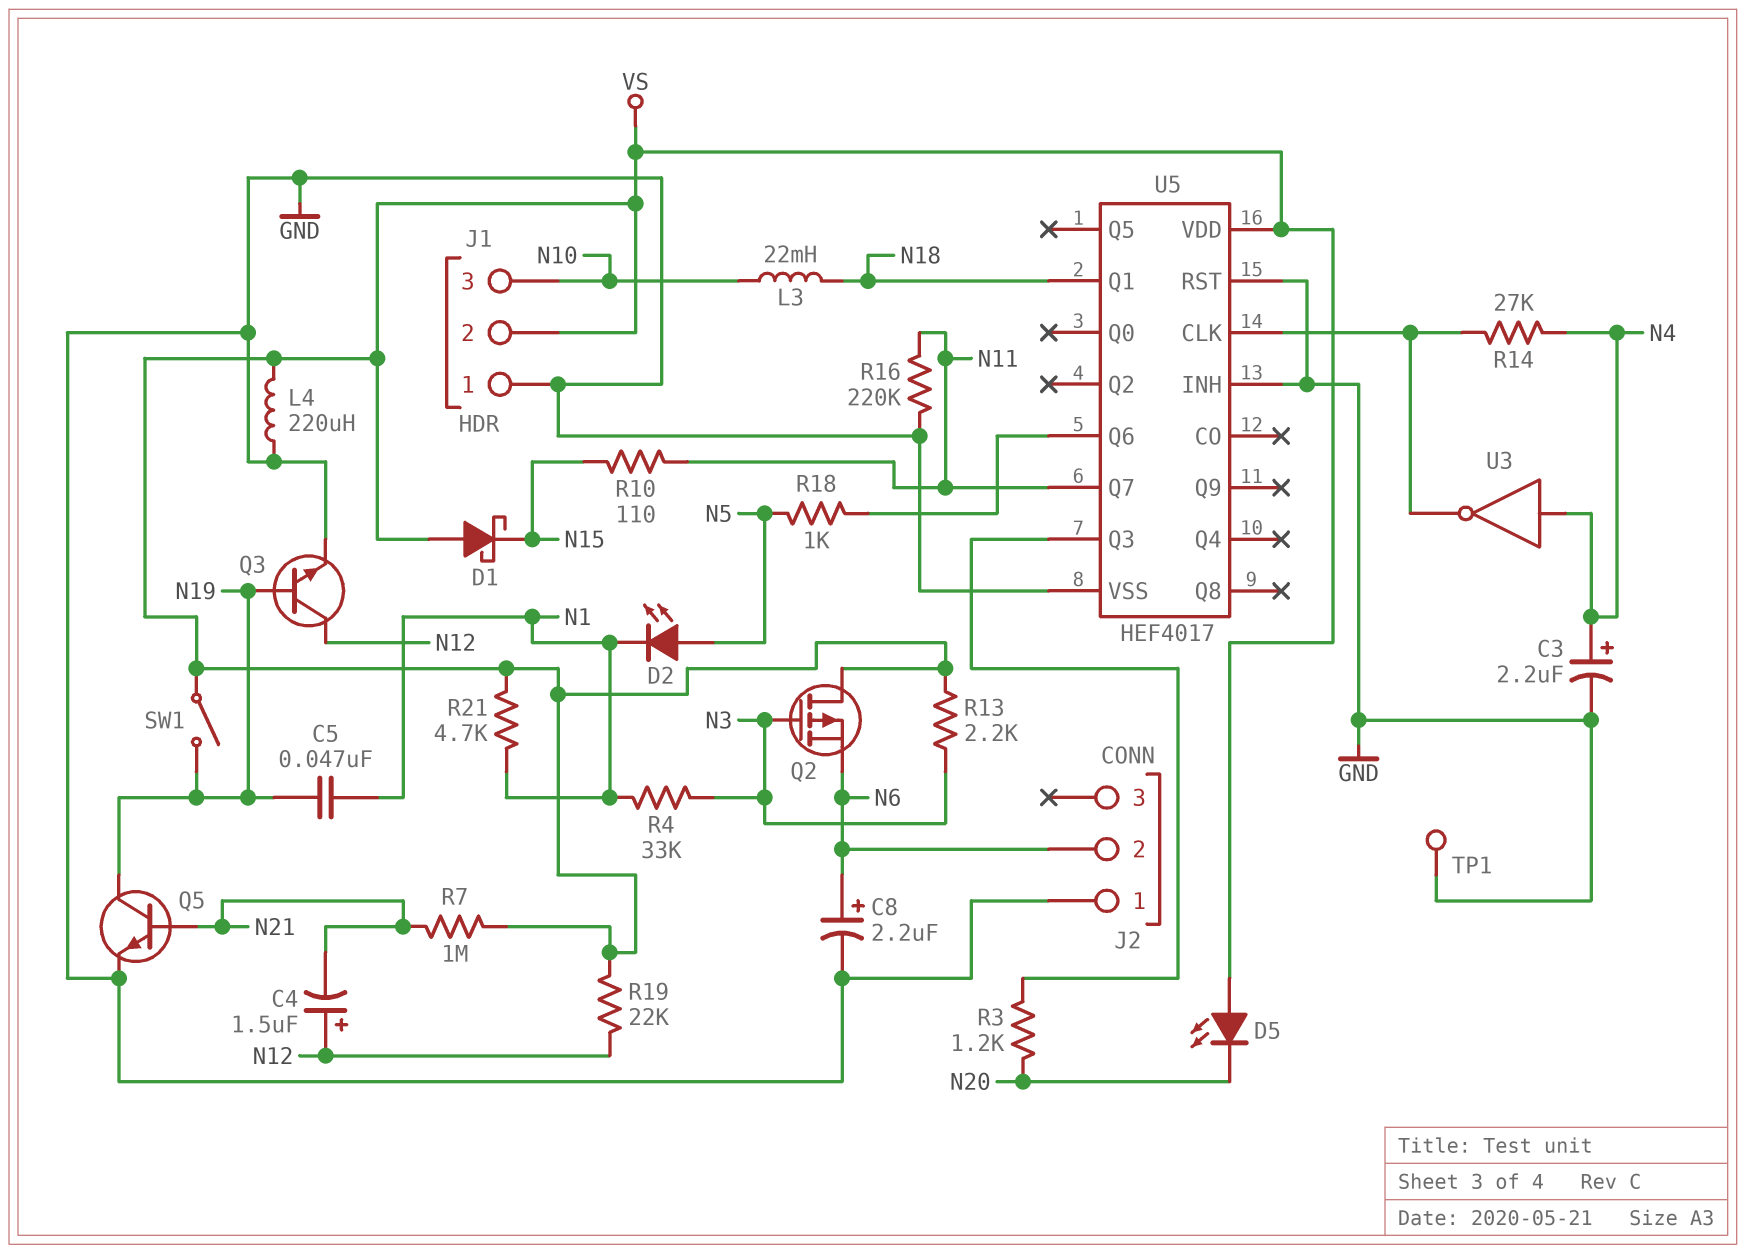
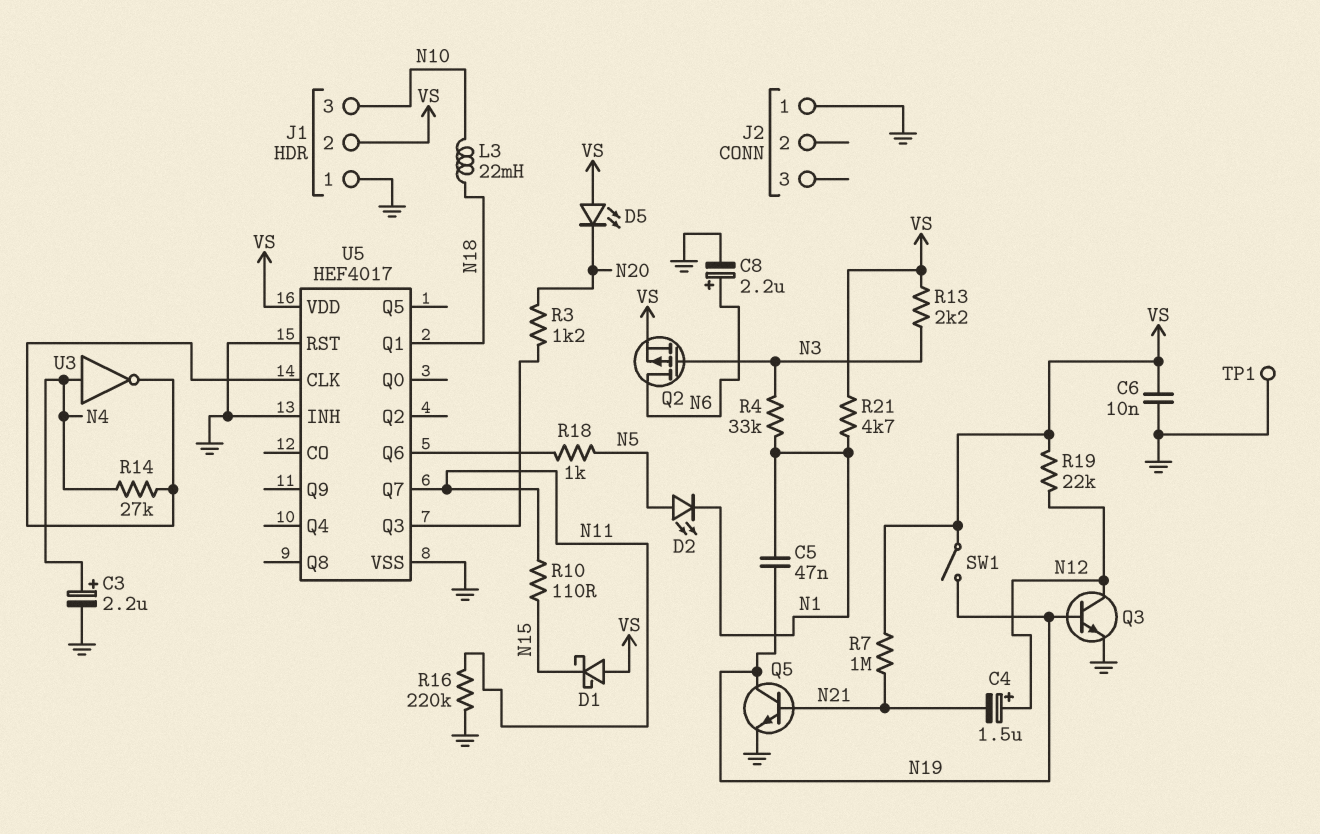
C6: none -> 10nF (GND, VS)
J2 pin 2: N6 -> none
L4: 220uH (GND, VS) -> none
Q2: PMOS (G N3, D VS, S N6) -> PMOS (G N3, D N6, S VS)

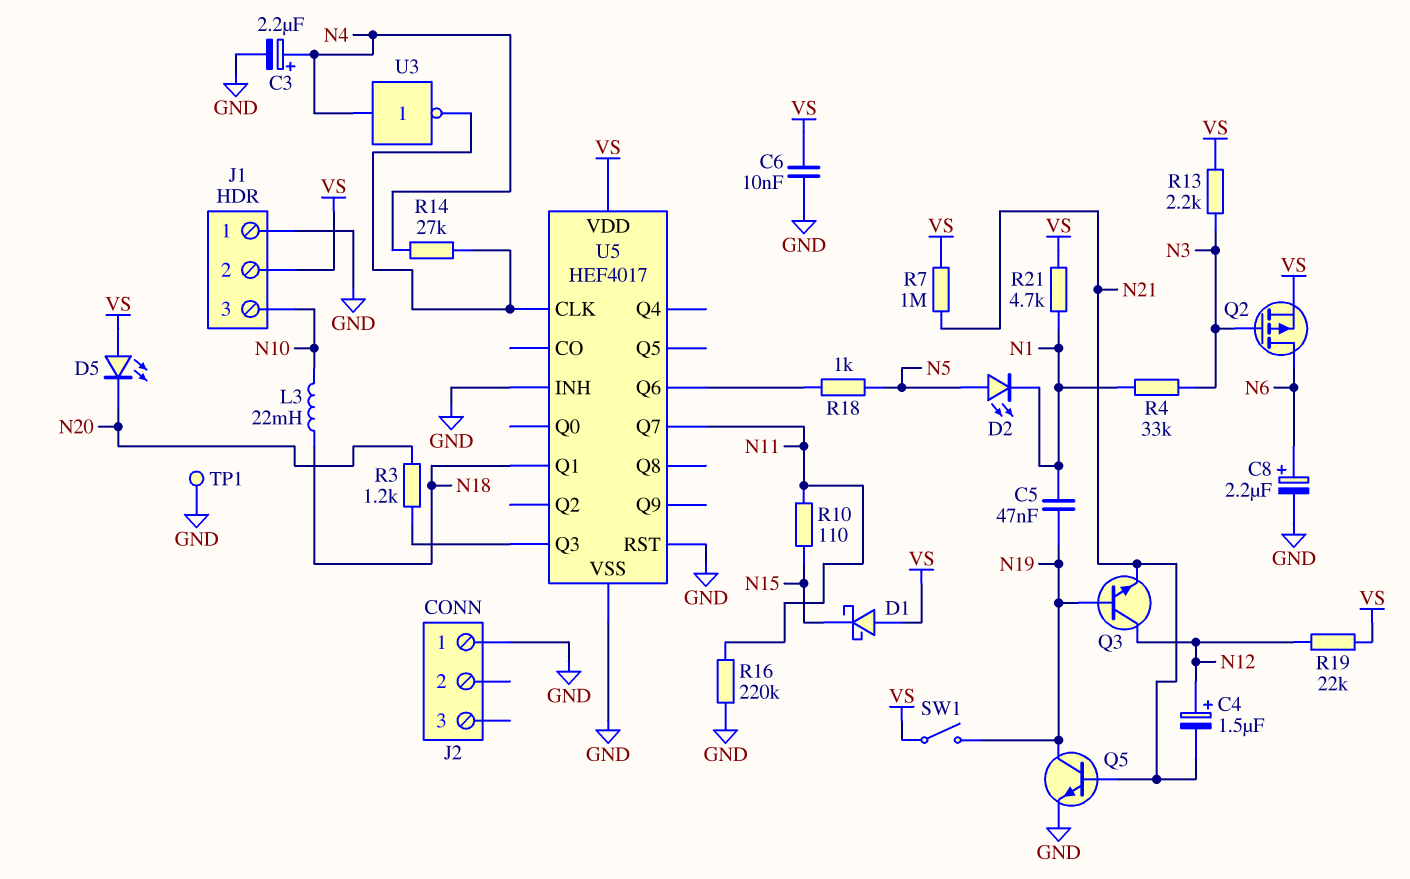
Q3: NPN (B N19, C N12, E GND) -> NPN (B N19, C N12, E N21)

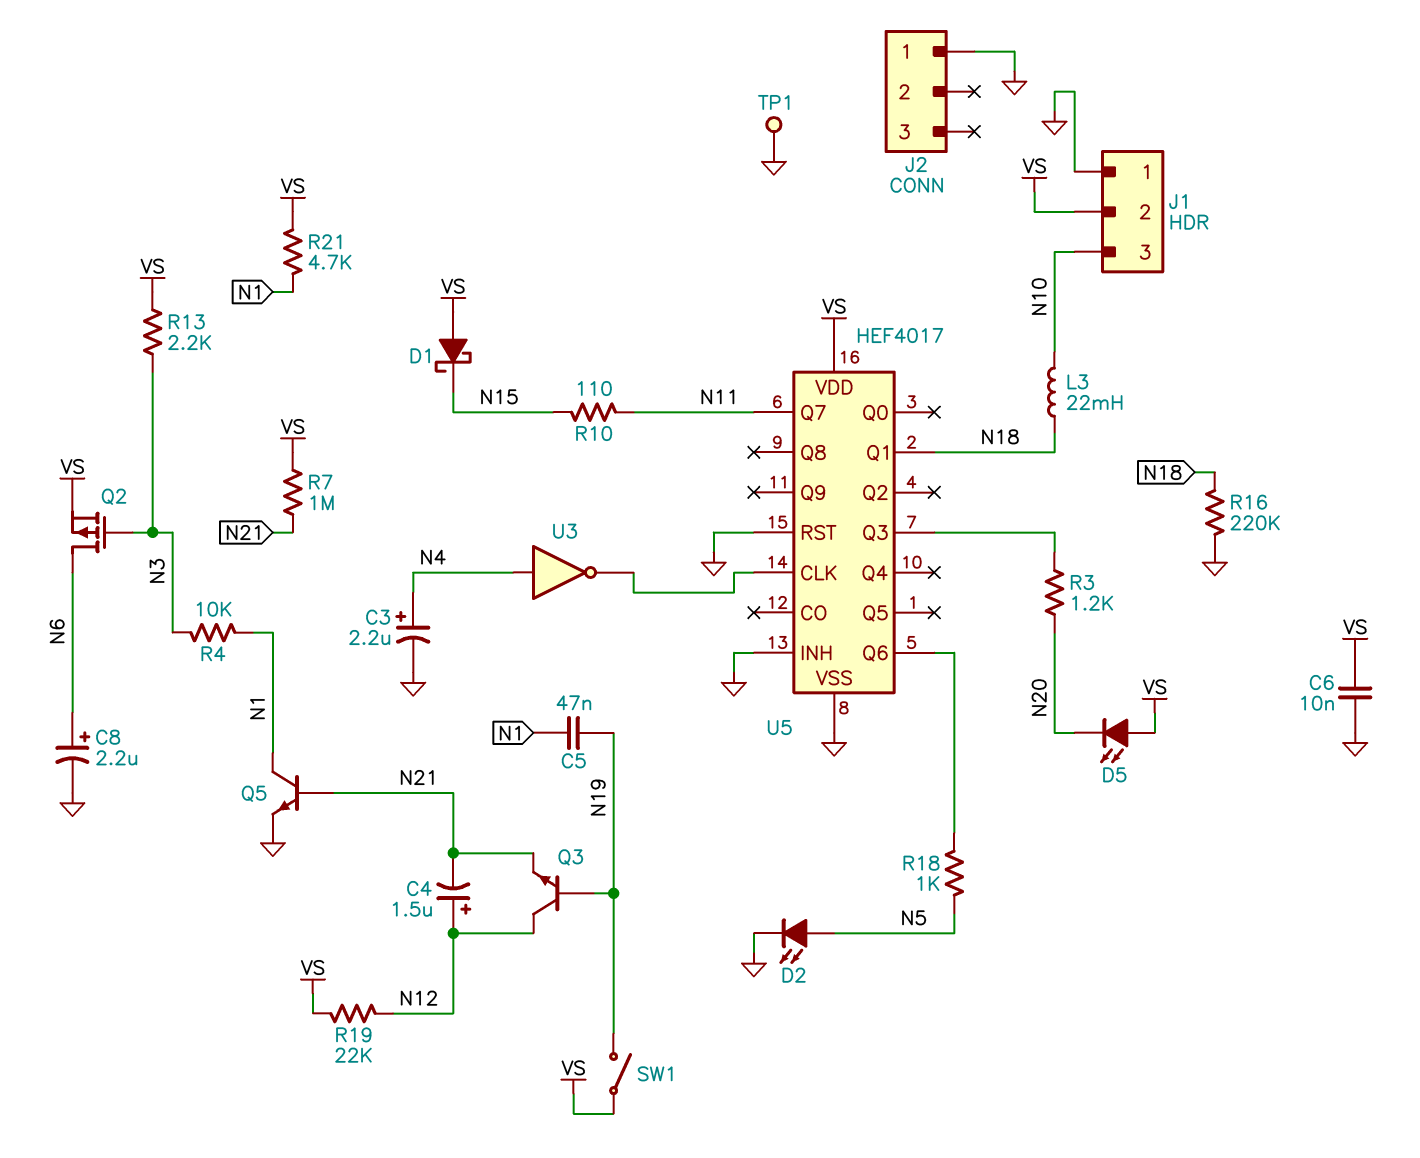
D2: LED (A N5, K N1) -> LED (A N5, K GND)
Q5: NPN (B N21, C N19, E GND) -> NPN (B N21, C N1, E GND)
R4: 33k (N1, N3) -> 10k (N1, N3)
R14: 27k (N4, U5/CLK) -> none
R16: 220k (GND, N11) -> 220k (GND, N18)

